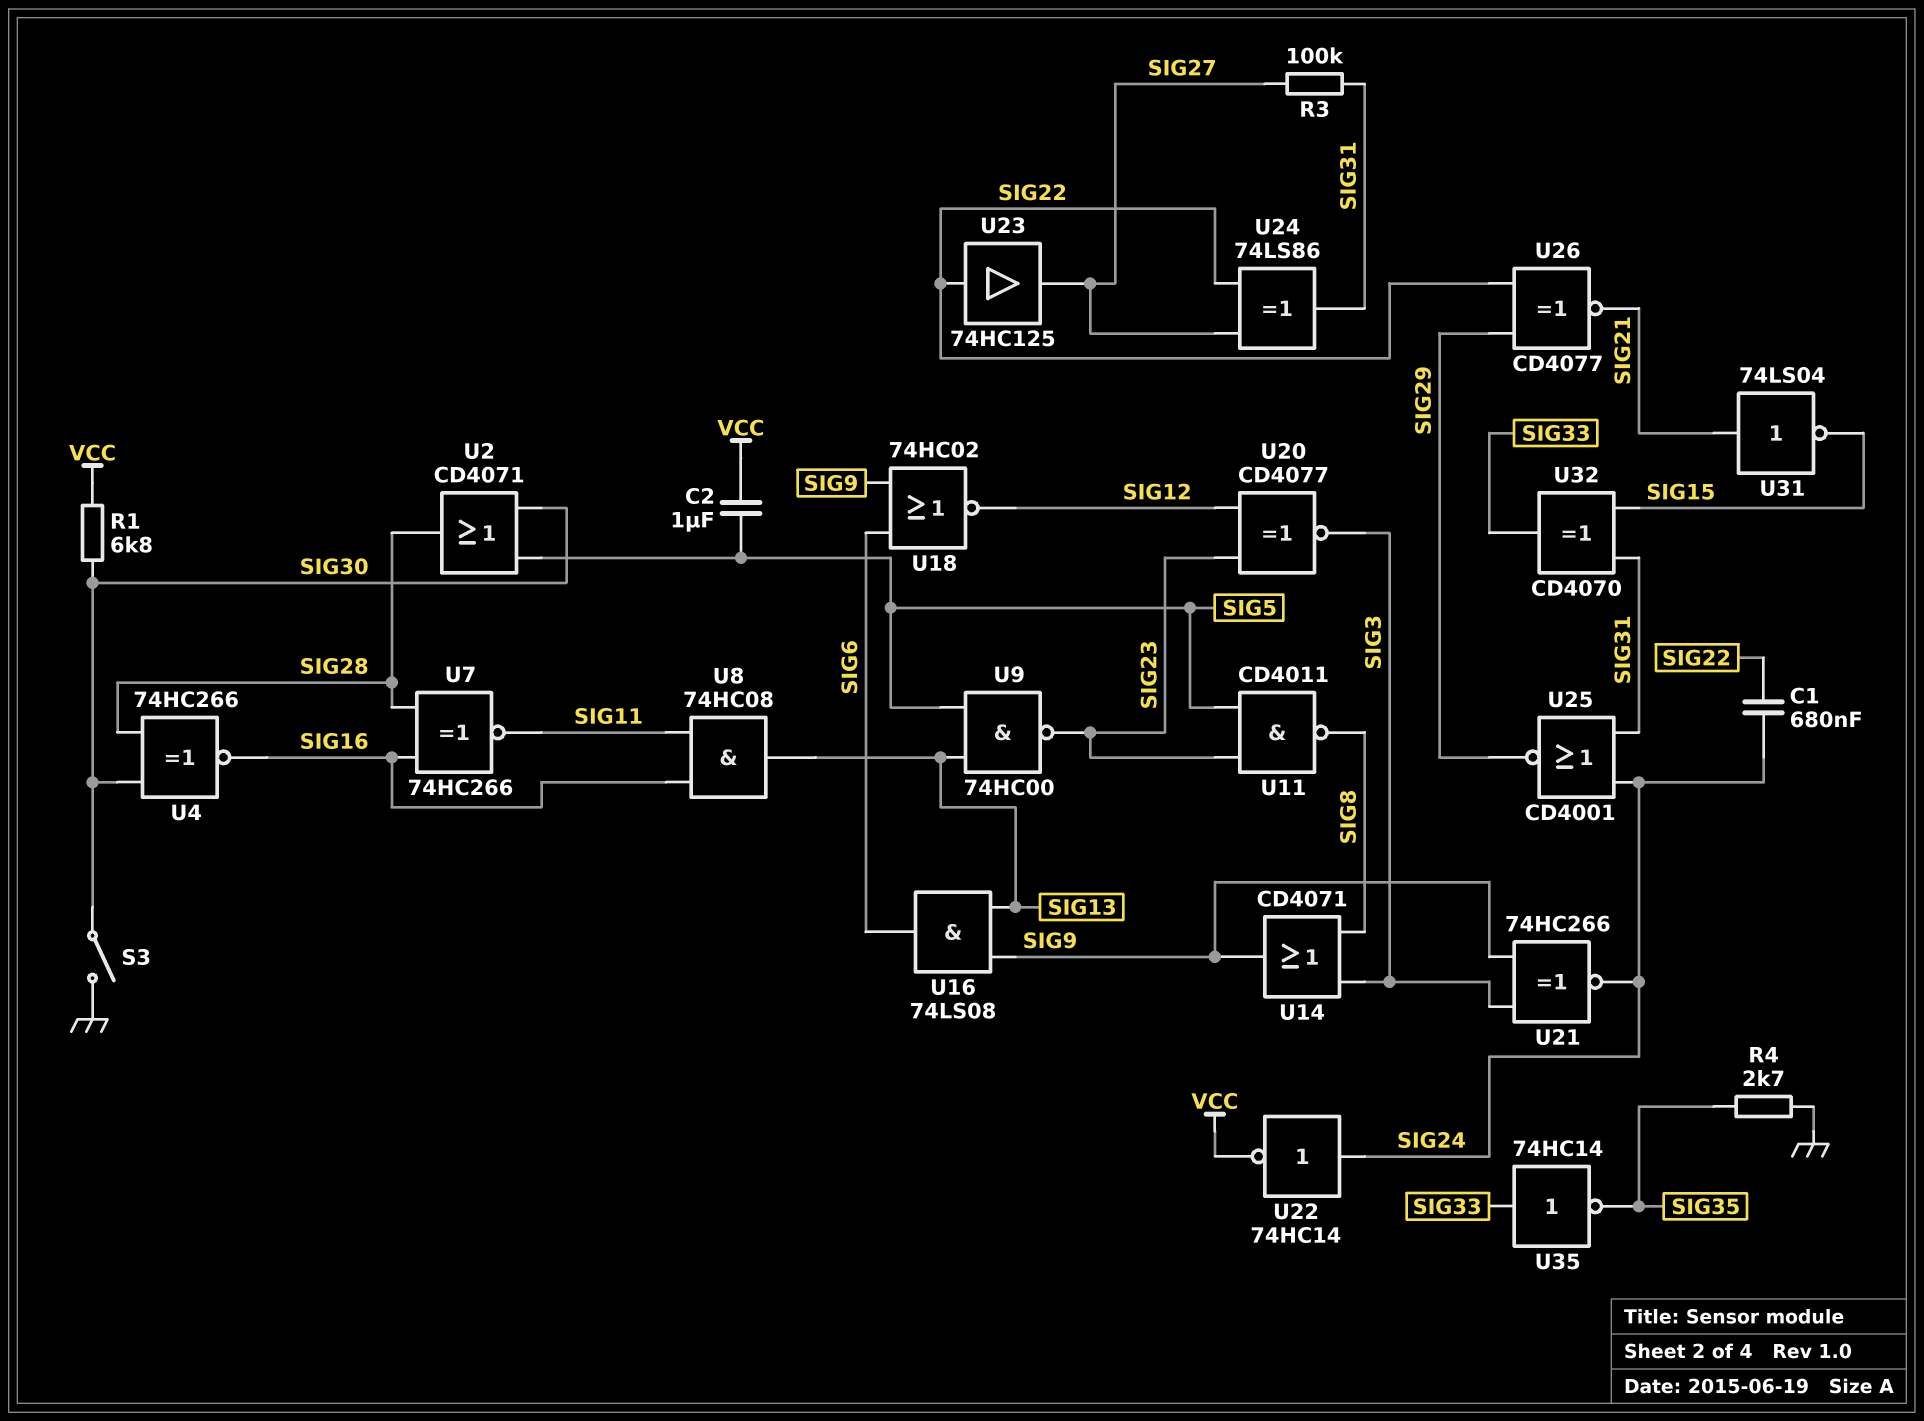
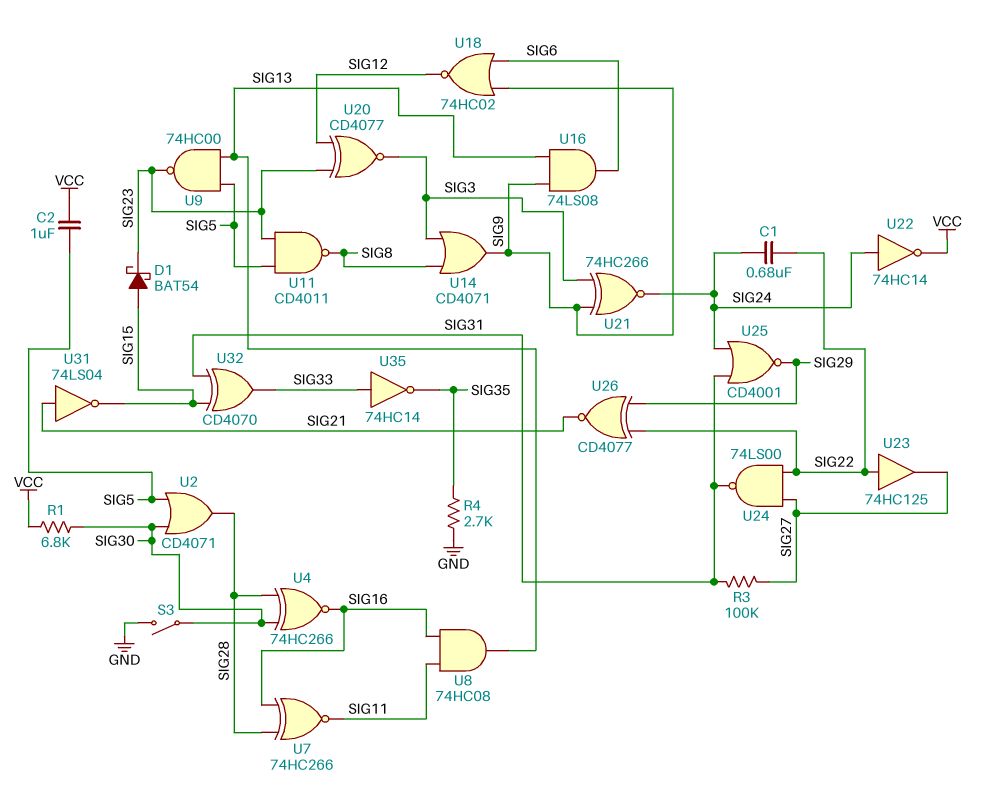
D1: none -> schottky BAT54 (A SIG15, K SIG23)
U24: XOR 74LS86 (in SIG22, in SIG27, out SIG31) -> NAND 74LS00 (in SIG22, in SIG27, out SIG31)

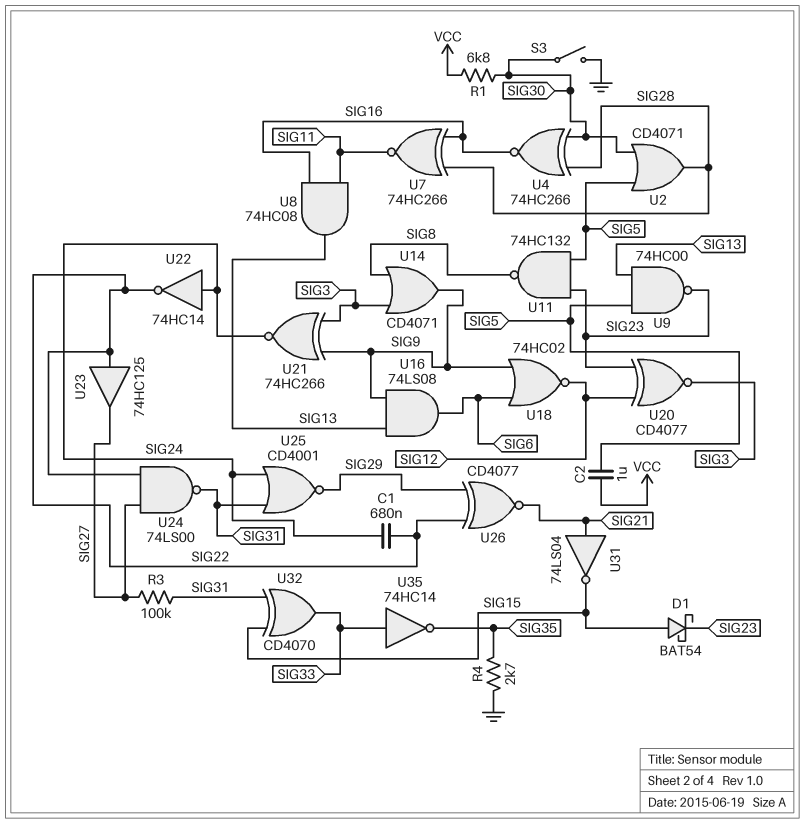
U11: NAND CD4011 (in SIG5, in SIG23, out SIG8) -> NAND 74HC132 (in SIG5, in SIG23, out SIG8)
U22: NOT 74HC14 (in SIG24, out VCC) -> NOT 74HC14 (in SIG24, out SIG22)

